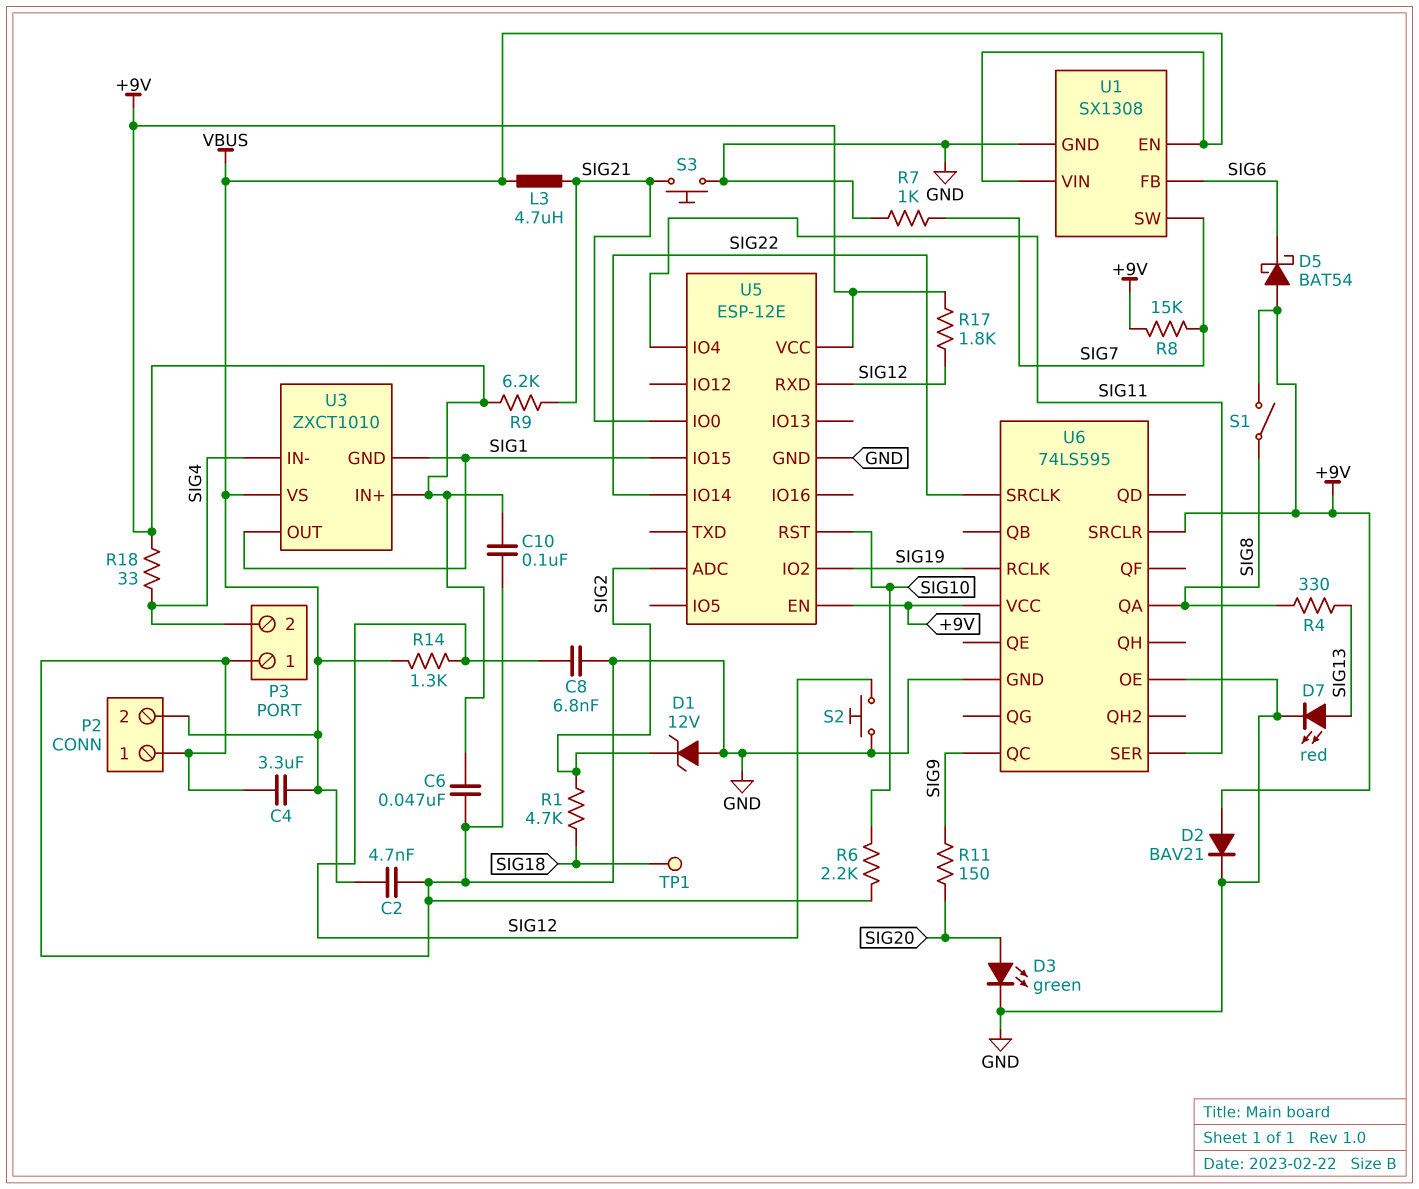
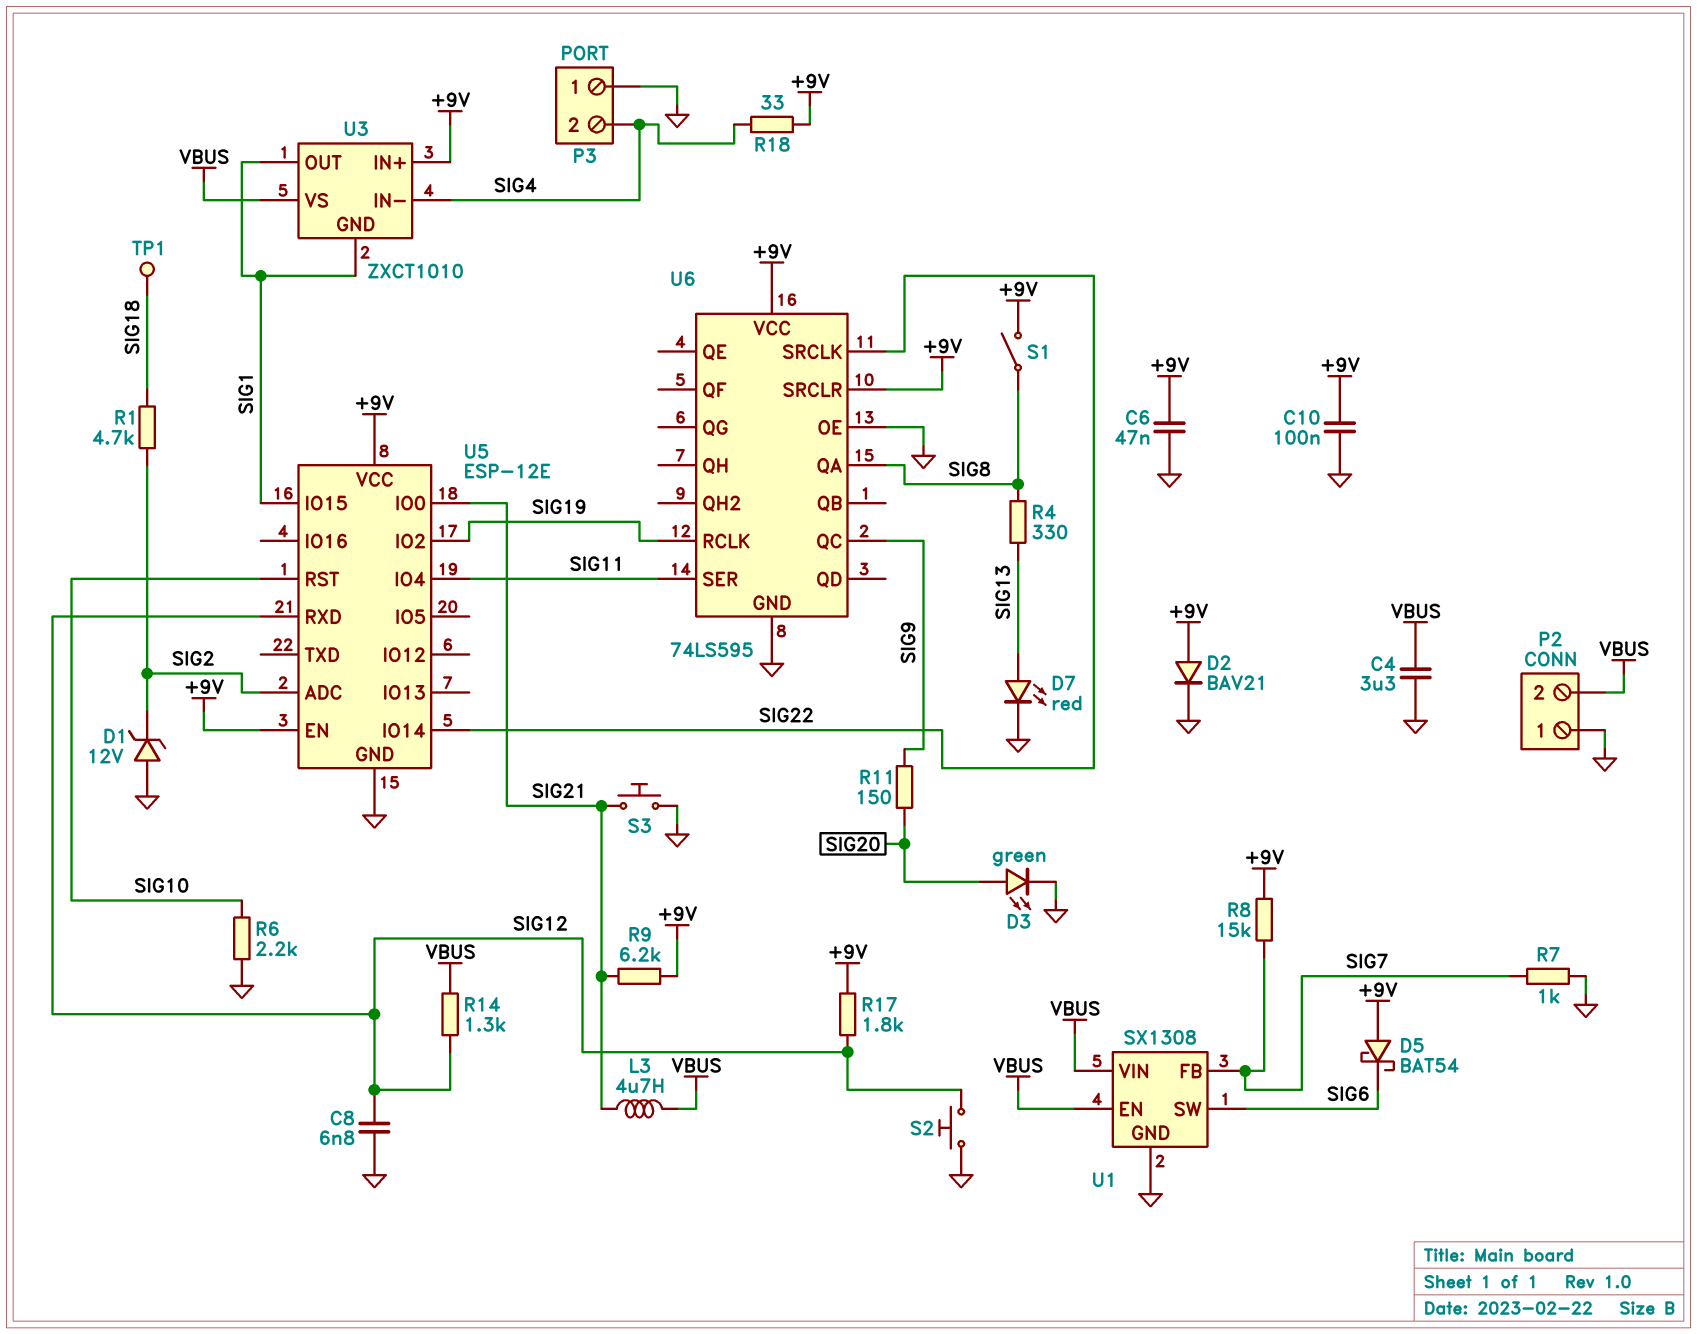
C2: 4.7nF (GND, VBUS) -> none
U1 pin FB: SIG6 -> SIG7
U1 pin SW: SIG7 -> SIG6

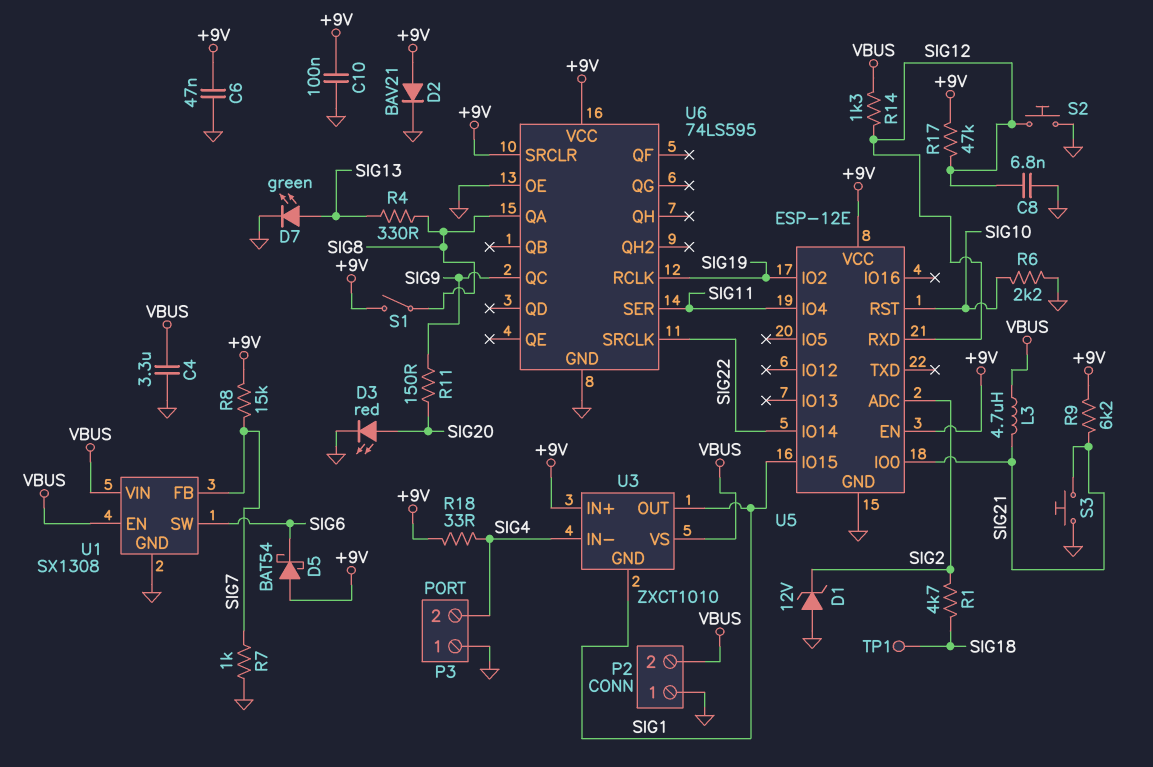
D3: LED green (A SIG20, K GND) -> LED red (A SIG20, K GND)
D7: LED red (A SIG13, K GND) -> LED green (A SIG13, K GND)
R17: 1.8k (+9V, SIG12) -> 47k (+9V, SIG12)

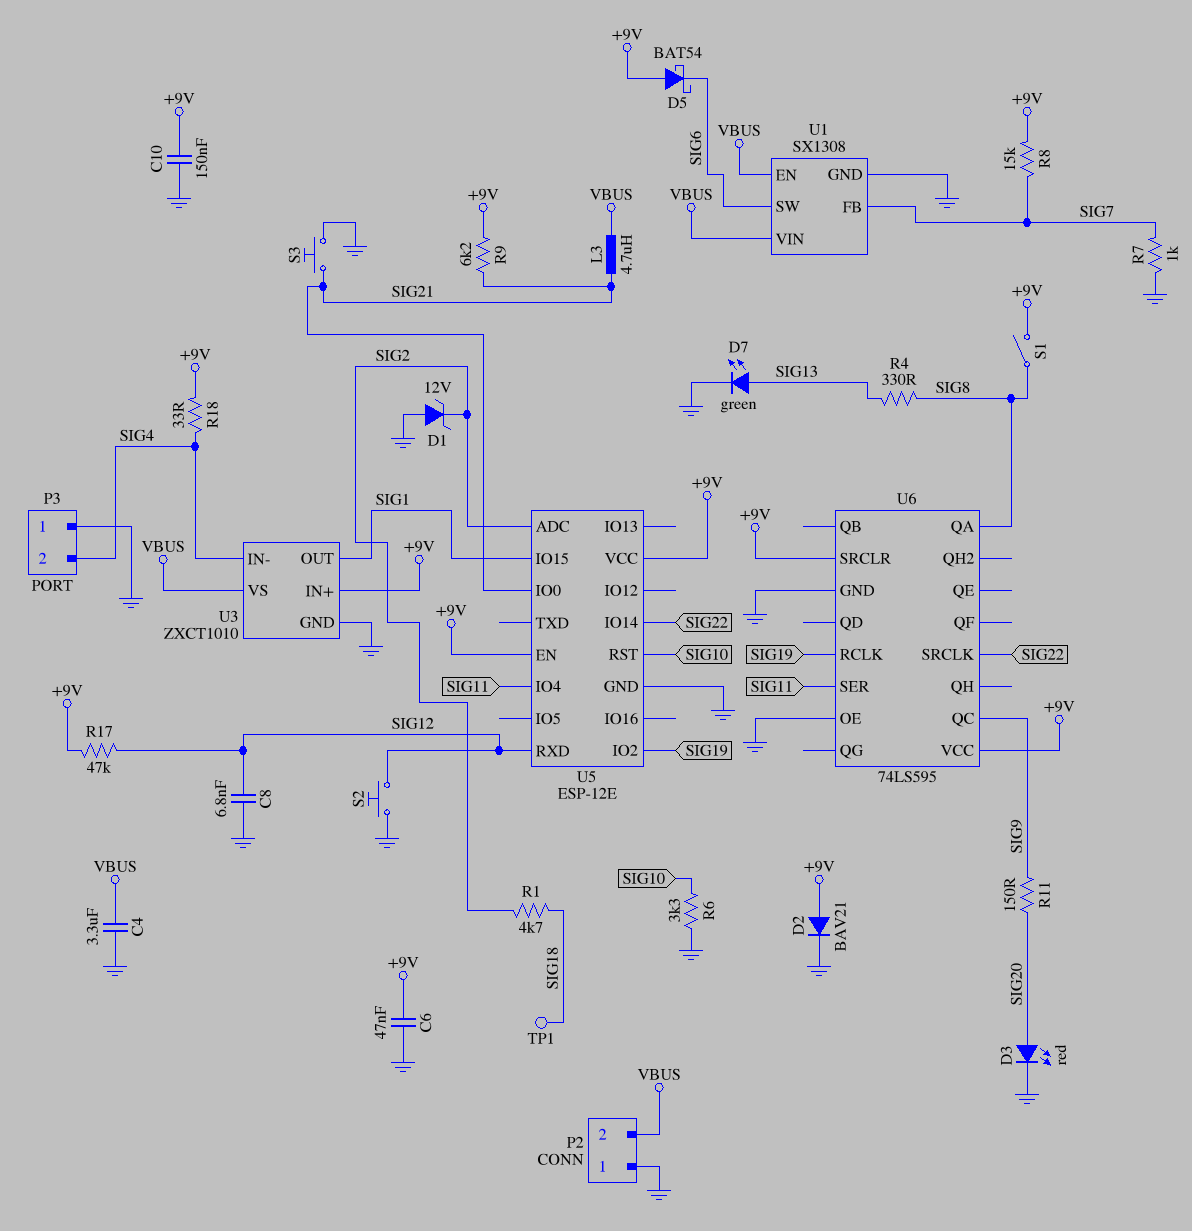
C10: 100nF (+9V, GND) -> 150nF (+9V, GND)
R6: 2.2k (GND, SIG10) -> 3.3k (GND, SIG10)
R14: 1.3k (SIG12, VBUS) -> none
U3 pin GND: SIG1 -> GND

